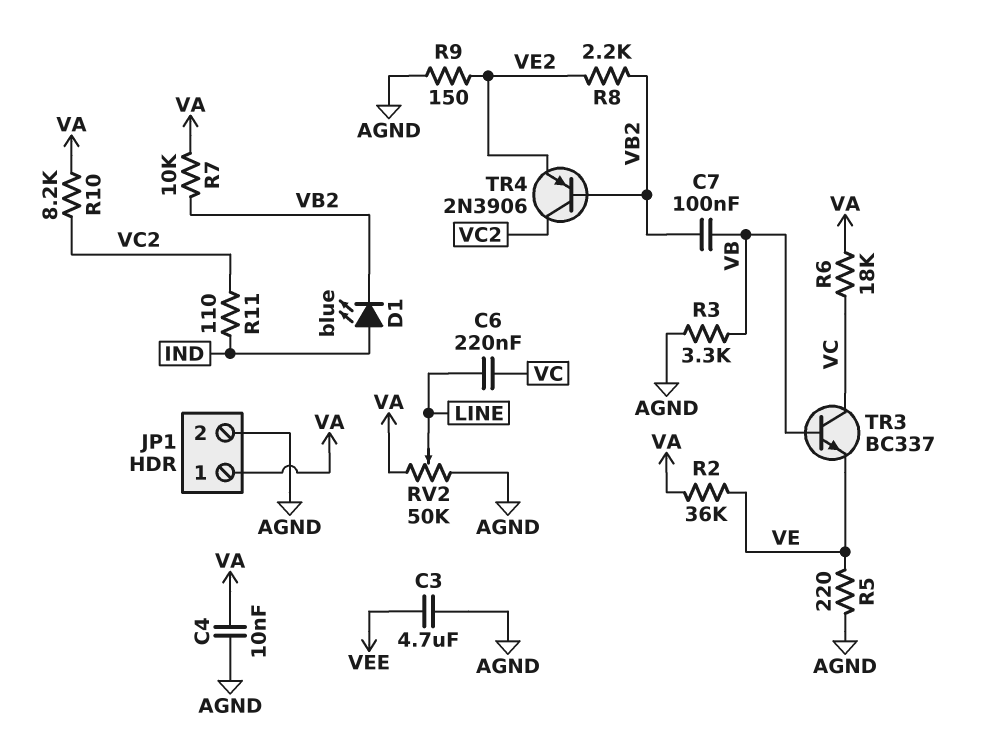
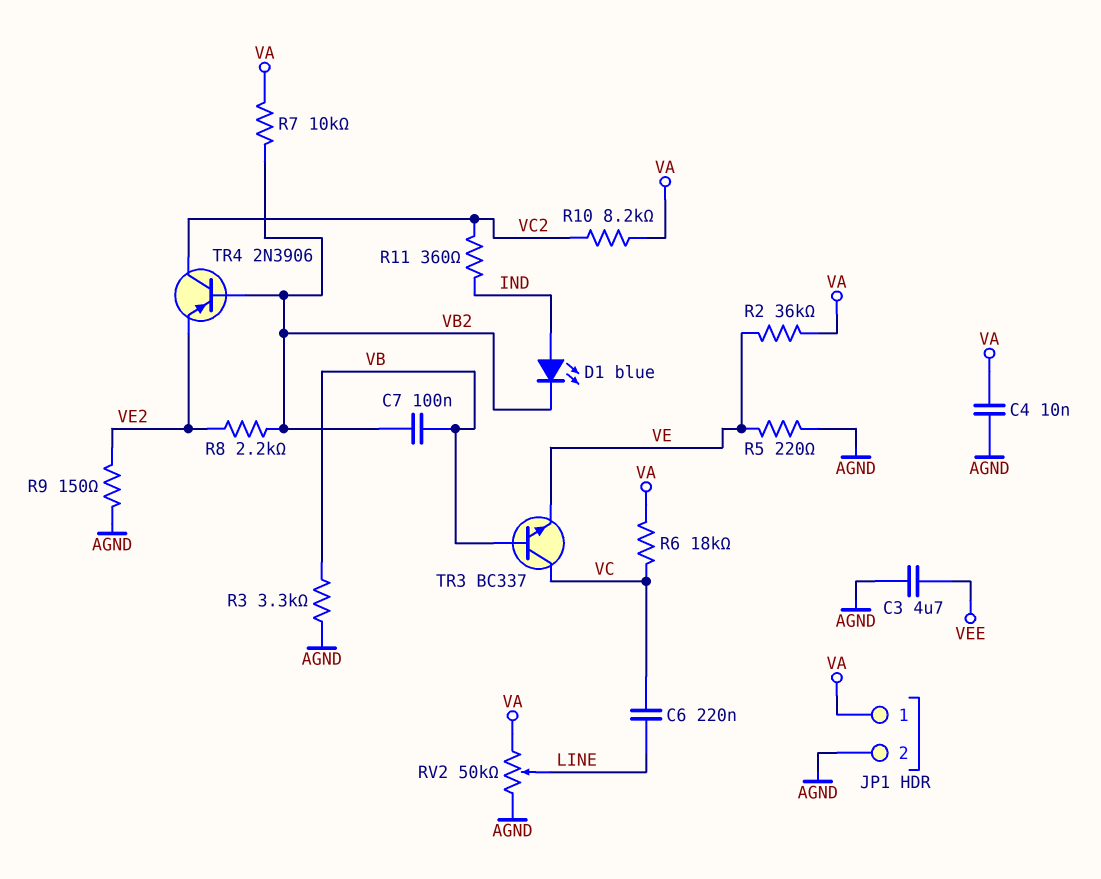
R11: 110 (IND, VC2) -> 360 (IND, VC2)

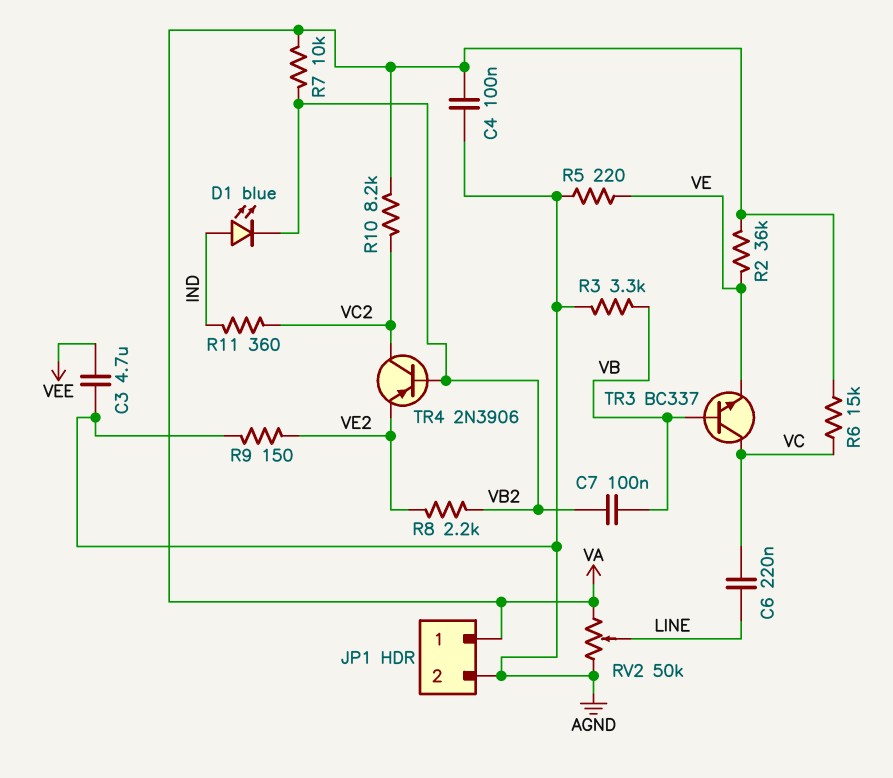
C4: 10nF (AGND, VA) -> 100nF (AGND, VA)
R6: 18k (VA, VC) -> 15k (VA, VC)

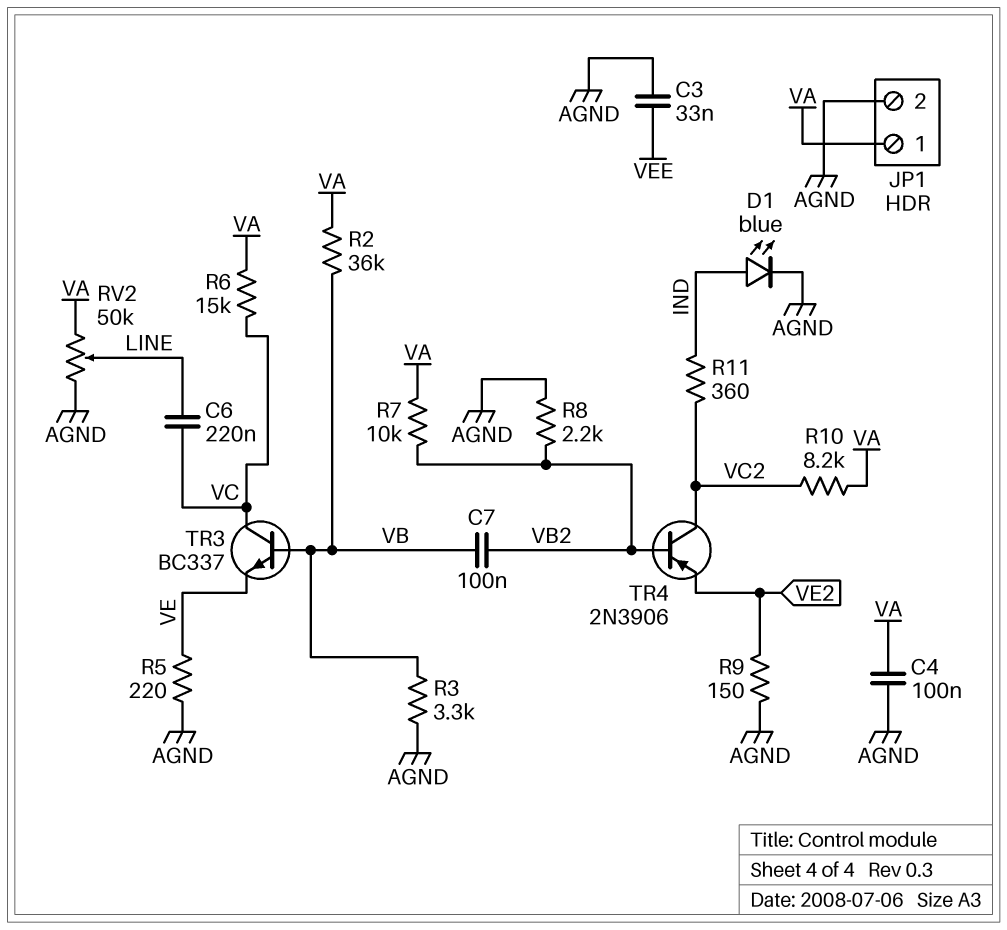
C3: 4.7uF (AGND, VEE) -> 33nF (AGND, VEE)
D1: LED blue (A IND, K VB2) -> LED blue (A IND, K AGND)
R2: 36k (VA, VE) -> 36k (VA, VB)
R8: 2.2k (VB2, VE2) -> 2.2k (AGND, VB2)

